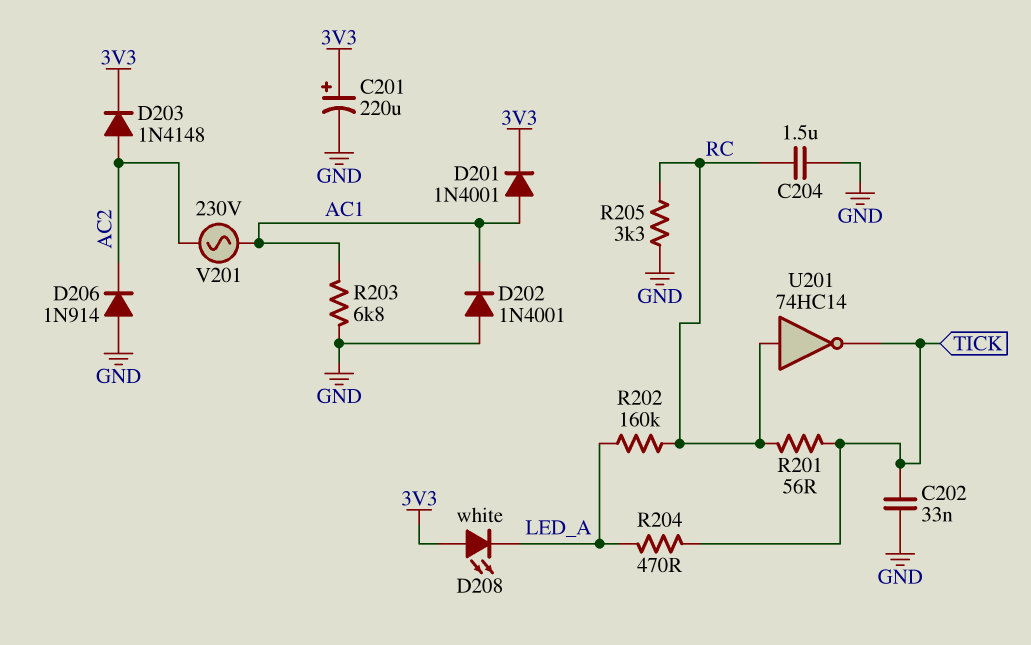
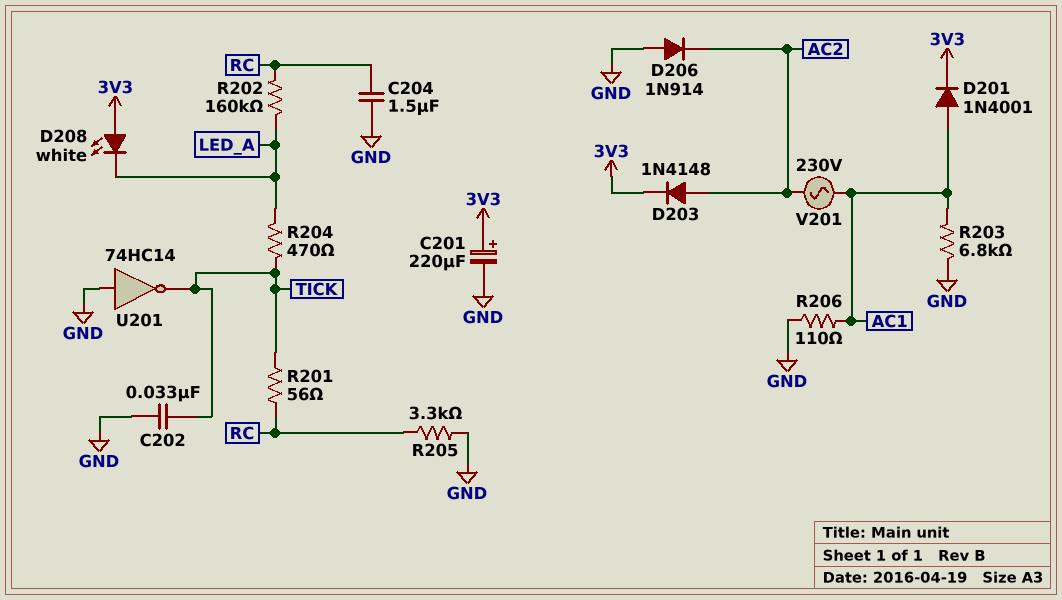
D202: diode 1N4001 (A GND, K AC1) -> none
R206: none -> 110 (AC1, GND)
U201: NOT 74HC14 (in RC, out TICK) -> NOT 74HC14 (in GND, out TICK)

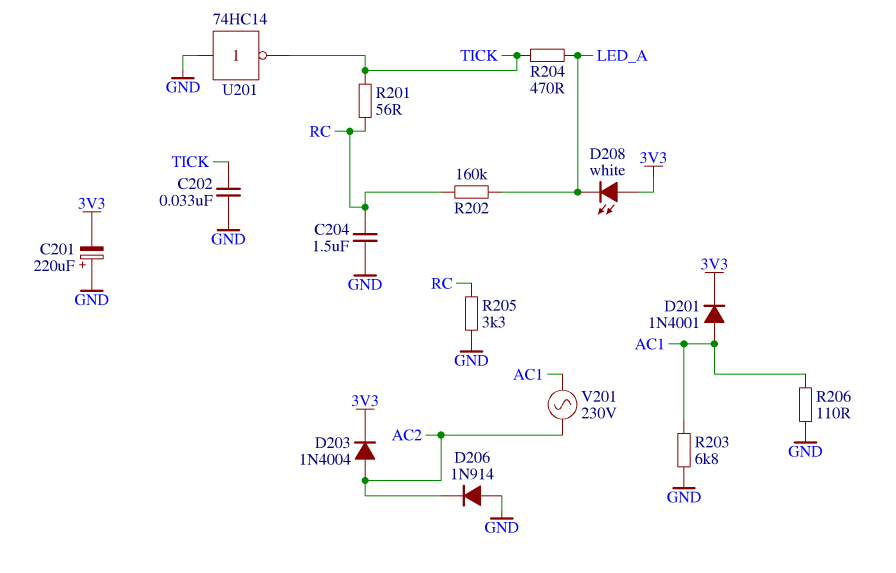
C201: 220uF (plus 3V3, minus GND) -> 220uF (plus GND, minus 3V3)
D203: diode 1N4148 (A AC2, K 3V3) -> diode 1N4004 (A AC2, K 3V3)

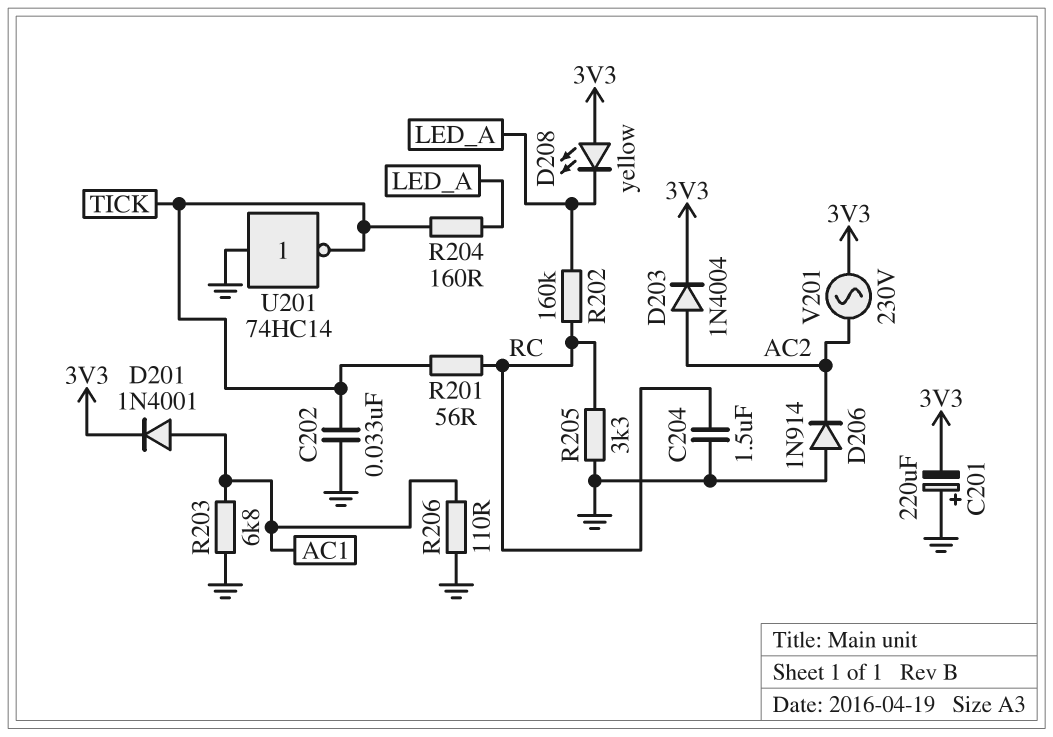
D208: LED white (A 3V3, K LED_A) -> LED yellow (A 3V3, K LED_A)
R204: 470 (LED_A, TICK) -> 160 (LED_A, TICK)
V201: AC 230V (AC1, AC2) -> AC 230V (3V3, AC2)

